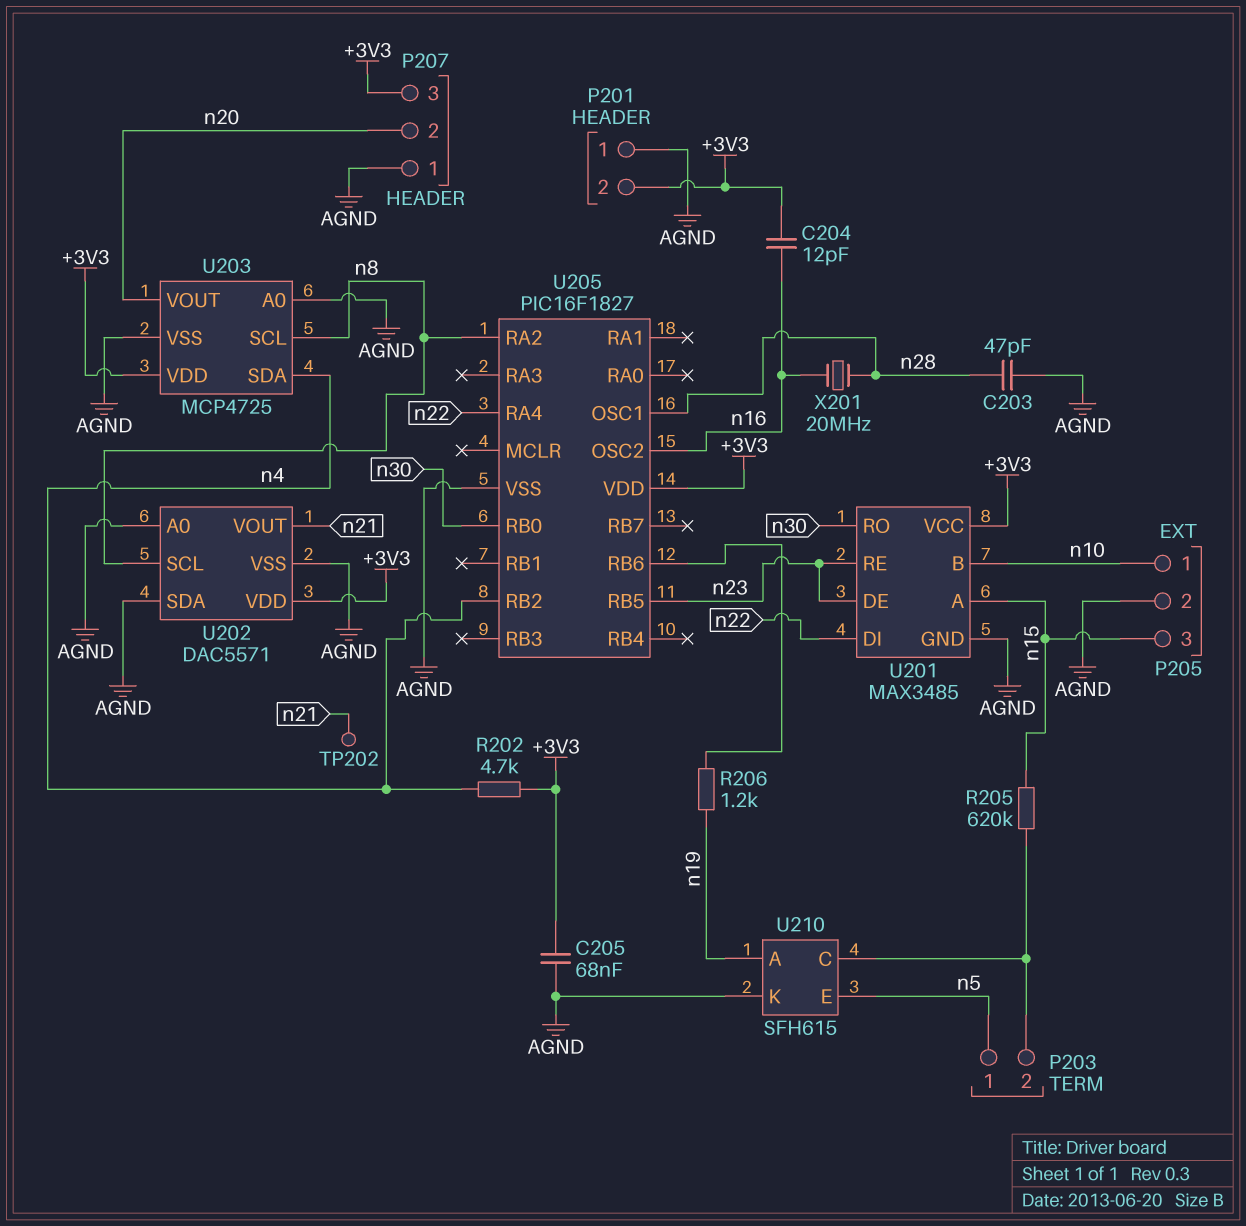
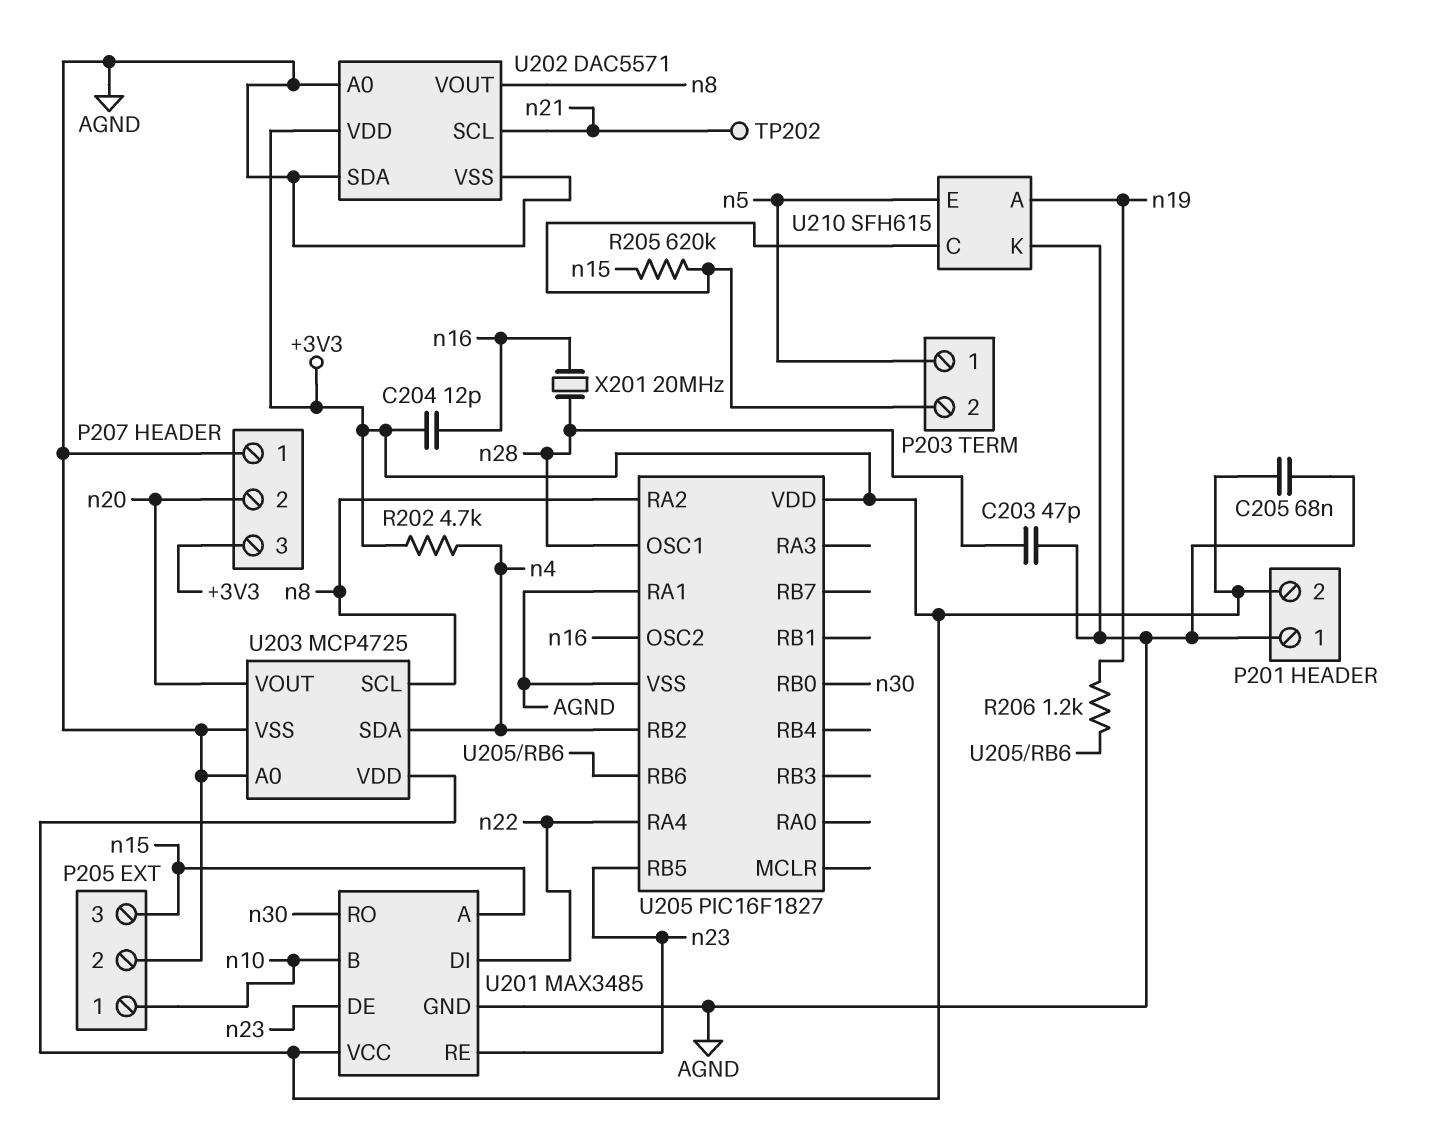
U202 pin SCL: n8 -> n21
U202 pin VOUT: n21 -> n8
U205 pin RA1: none -> AGND

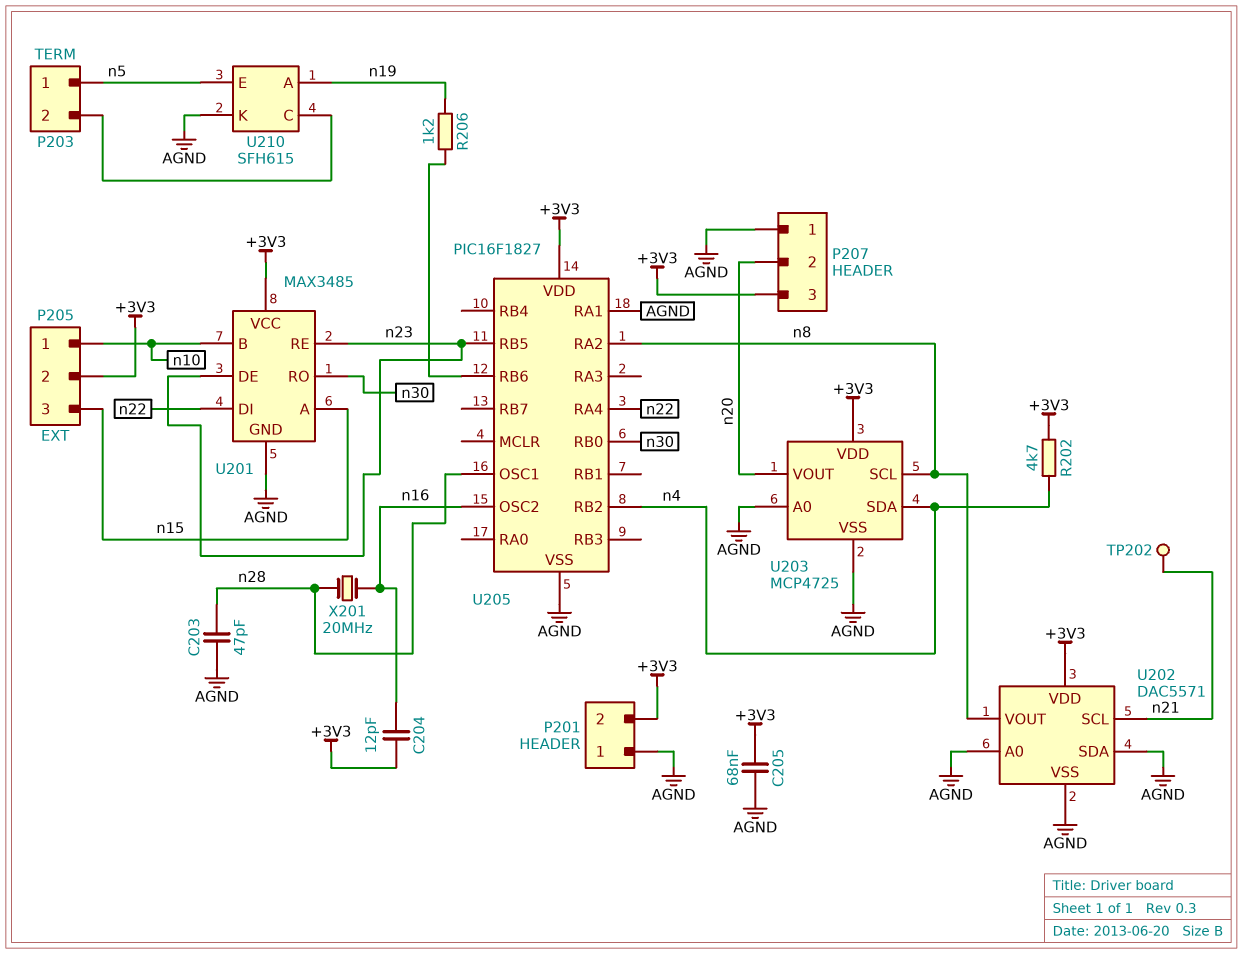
P205 pin 2: AGND -> +3V3
R205: 620k (P203/2, n15) -> none

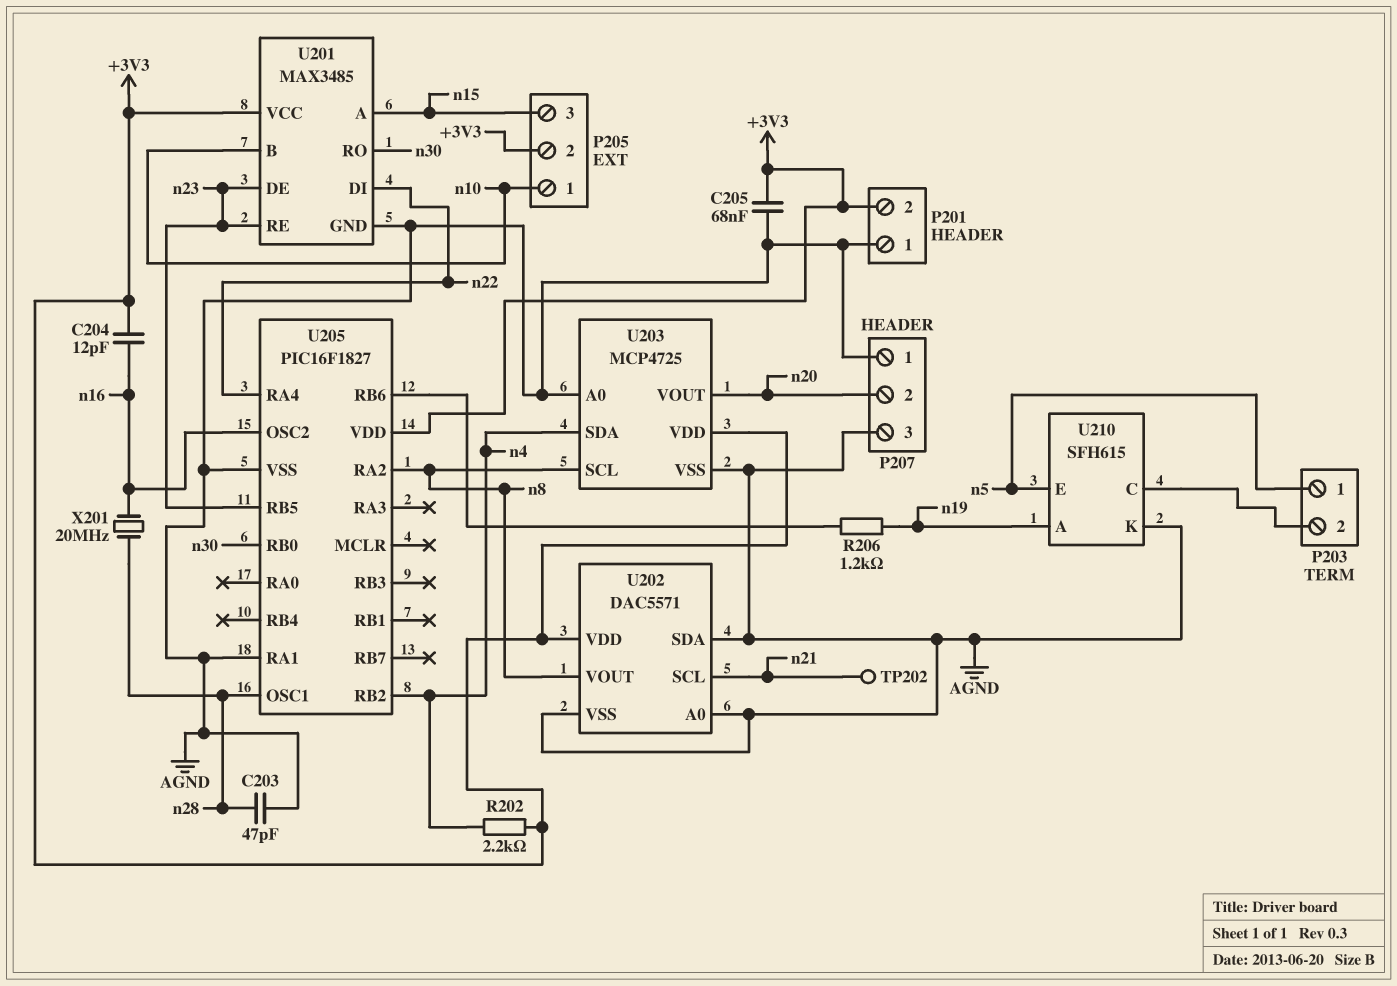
P207 pin 3: +3V3 -> AGND
R202: 4.7k (+3V3, n4) -> 2.2k (+3V3, n4)

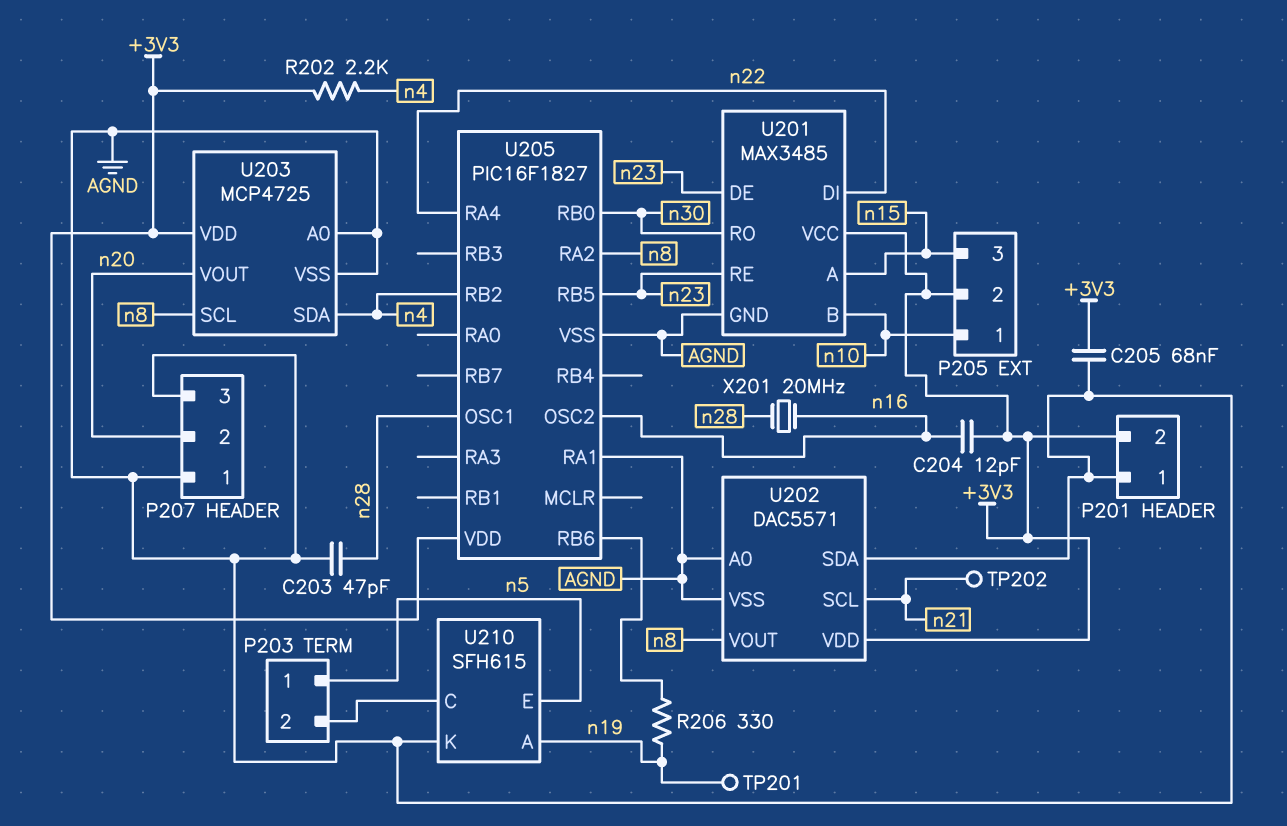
R206: 1.2k (U205/RB6, n19) -> 330 (U205/RB6, n19)
TP201: none -> test point (n19)

